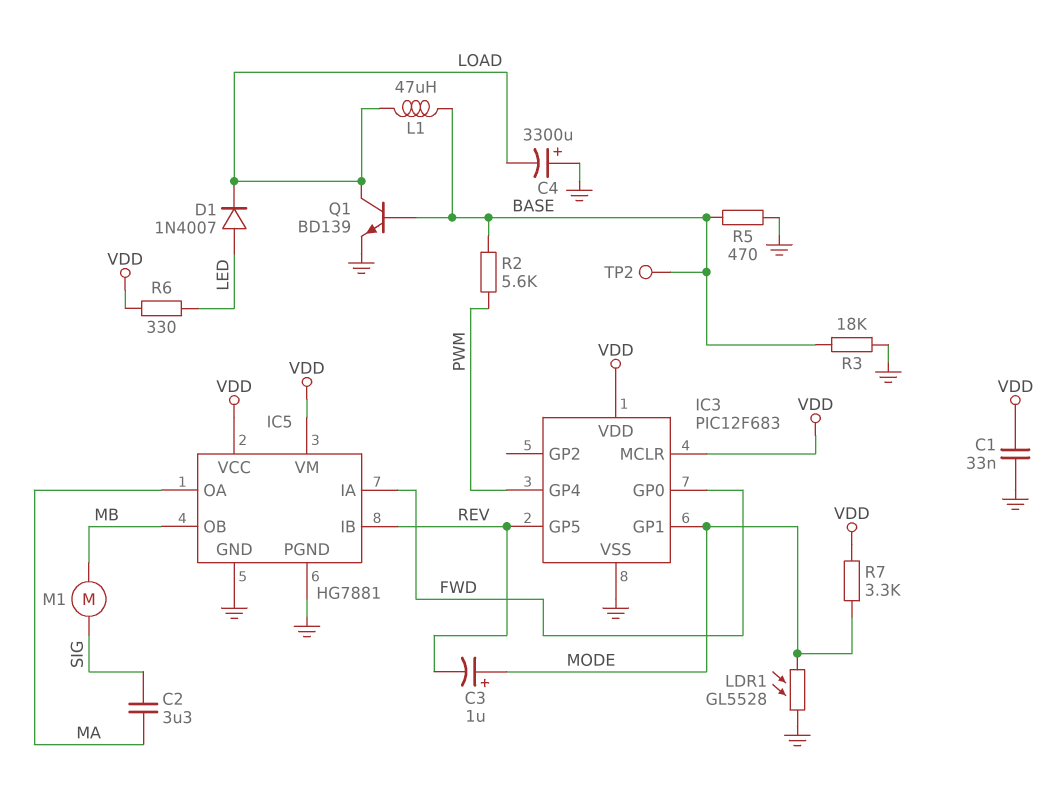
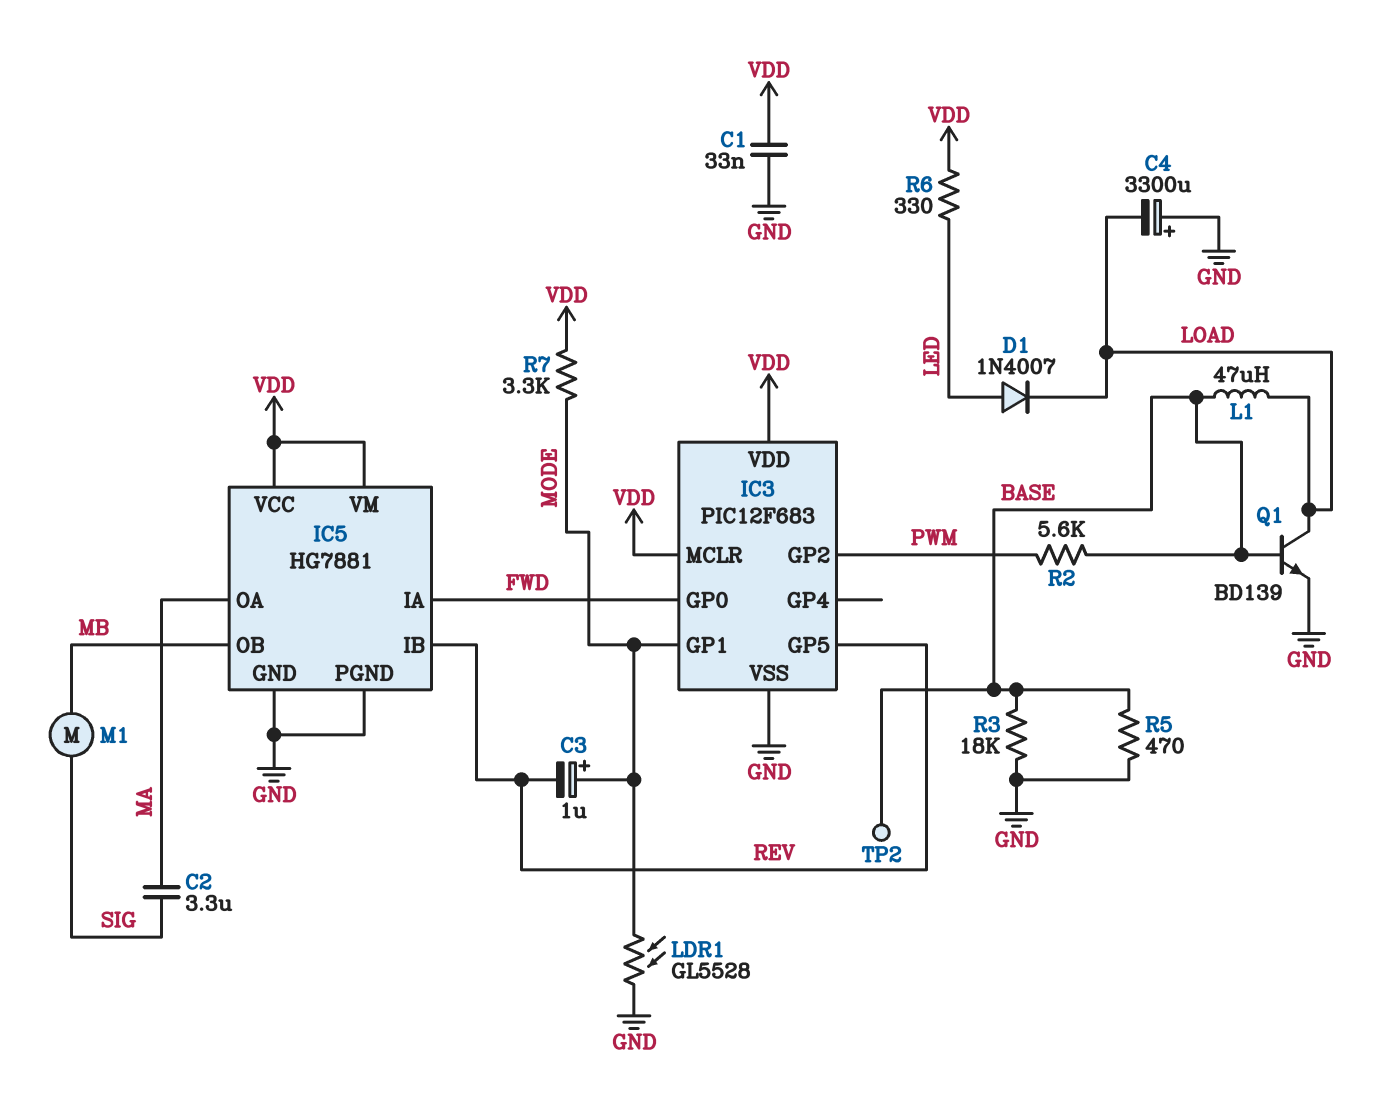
IC3 pin GP2: none -> PWM
IC3 pin GP4: PWM -> none

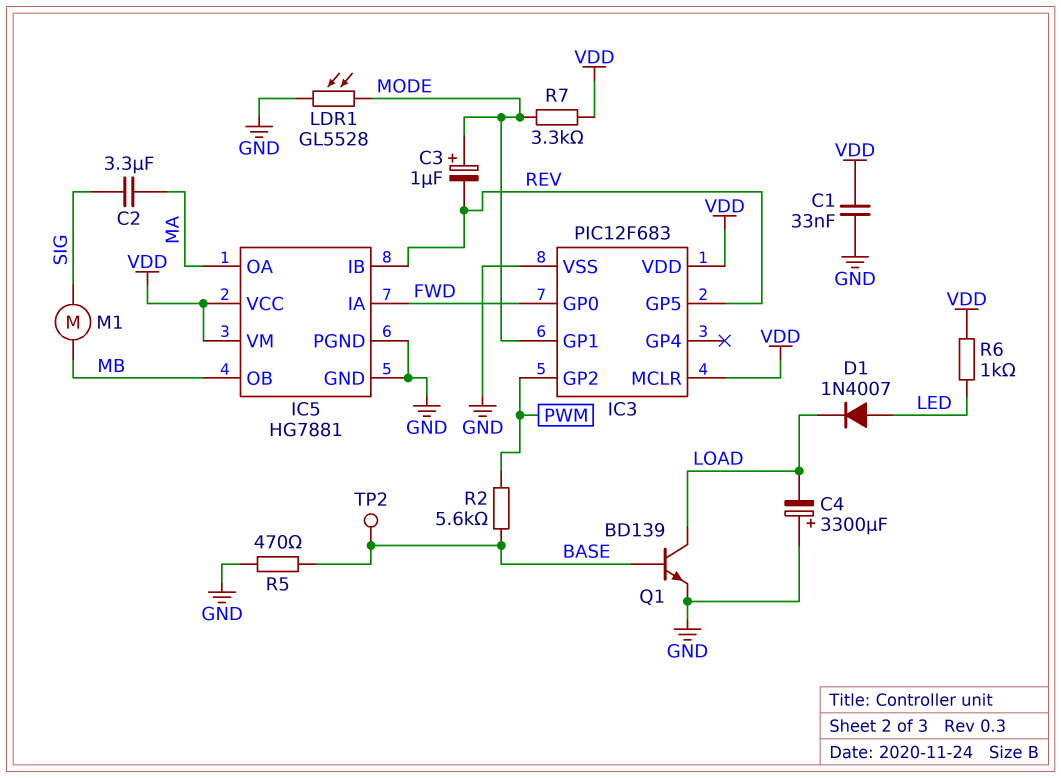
L1: 47uH (BASE, LOAD) -> none
R3: 18k (BASE, GND) -> none
R6: 330 (LED, VDD) -> 1k (LED, VDD)

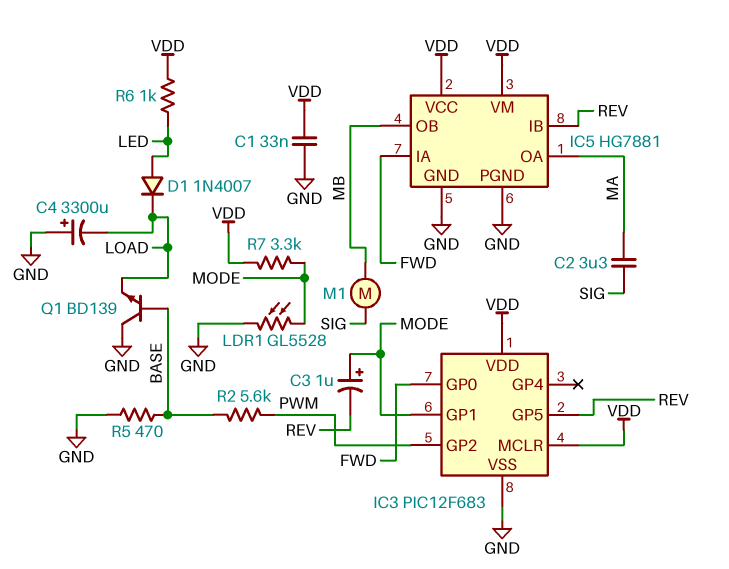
Q1: NPN BD139 (B BASE, C LOAD, E GND) -> NPN BD139 (B BASE, C GND, E LOAD)
TP2: test point (BASE) -> none

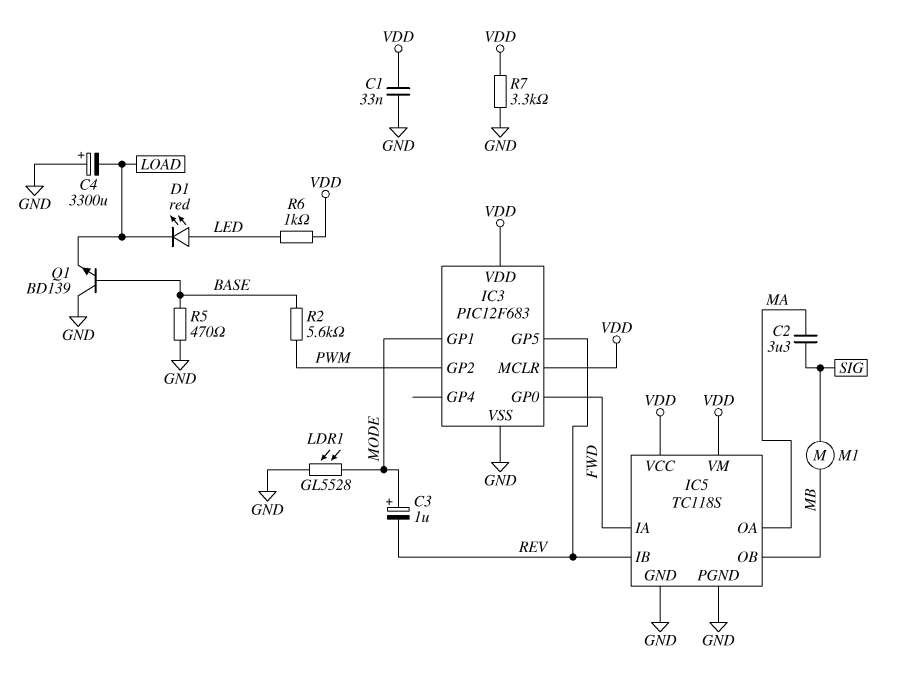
D1: diode 1N4007 (A LED, K LOAD) -> LED red (A LED, K LOAD)
IC5: HG7881 -> TC118S
R7: 3.3k (MODE, VDD) -> 3.3k (GND, VDD)

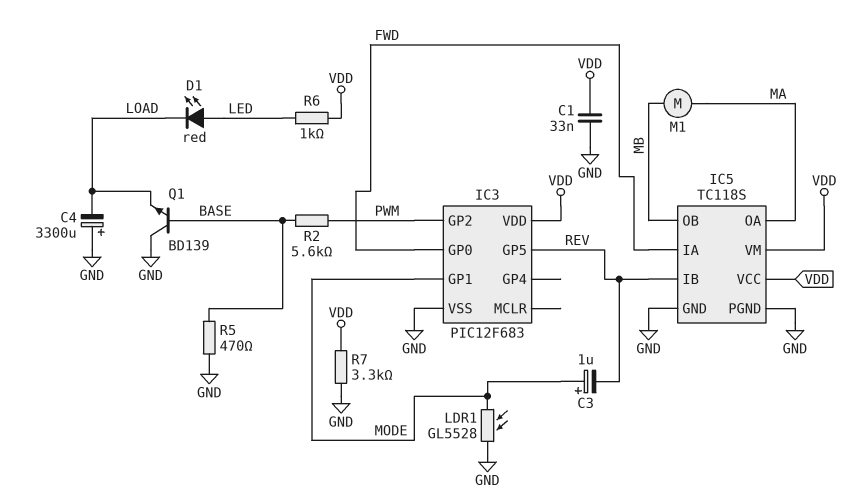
C2: 3.3uF (MA, SIG) -> none
IC3 pin MCLR: VDD -> none
M1: motor (MB, SIG) -> motor (MA, MB)

